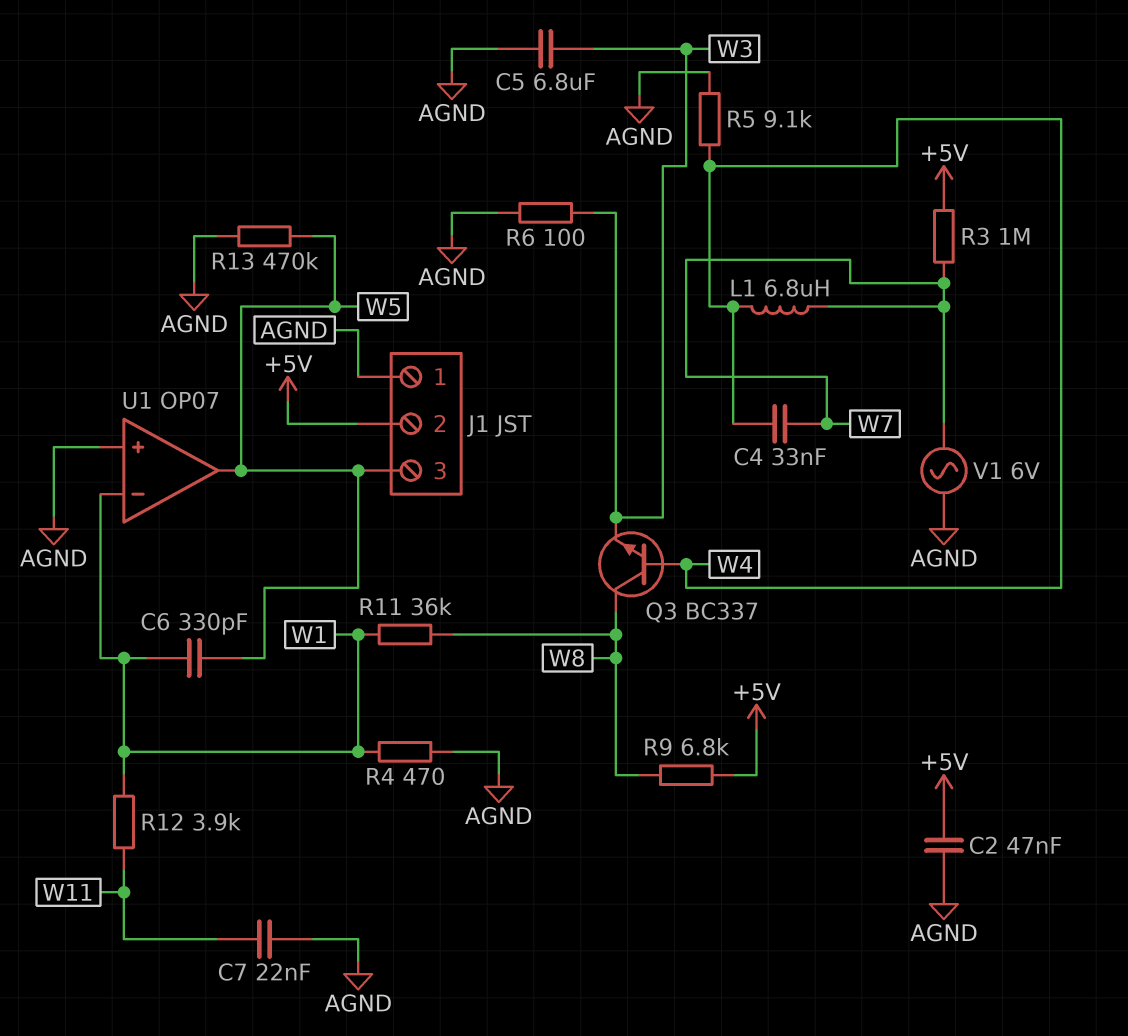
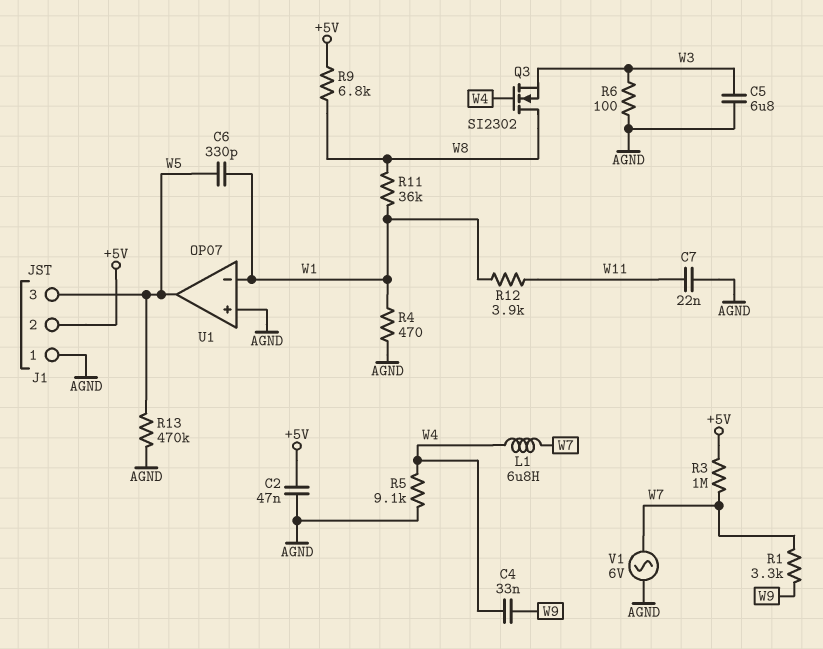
C4: 33nF (W4, W7) -> 33nF (W4, W9)
Q3: NPN BC337 (B W4, C W8, E W3) -> NMOS SI2302 (G W4, D W8, S W3)
R1: none -> 3.3k (W7, W9)

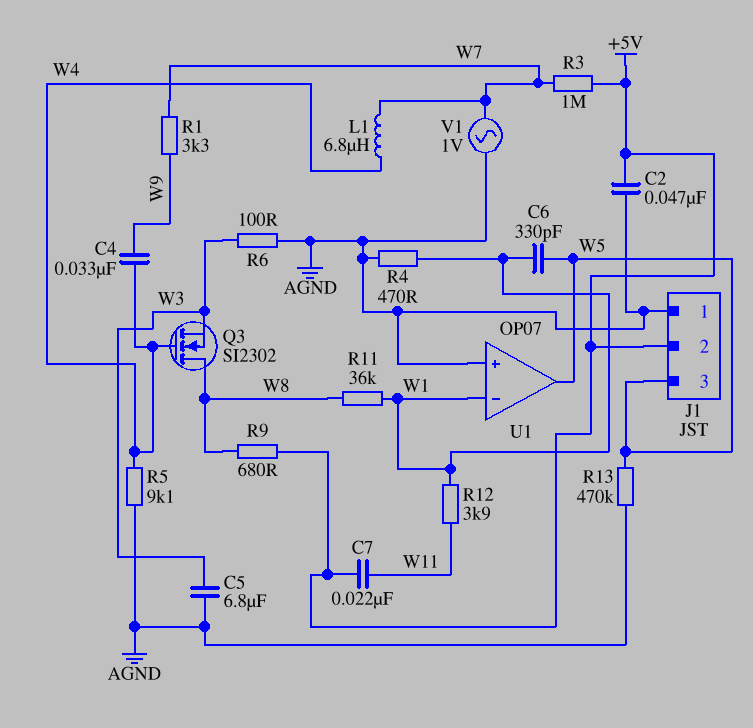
C7: 22nF (AGND, W11) -> 22nF (+5V, W11)
R9: 6.8k (+5V, W8) -> 680 (+5V, W8)
V1: AC 6V (AGND, W7) -> AC 1V (AGND, W7)

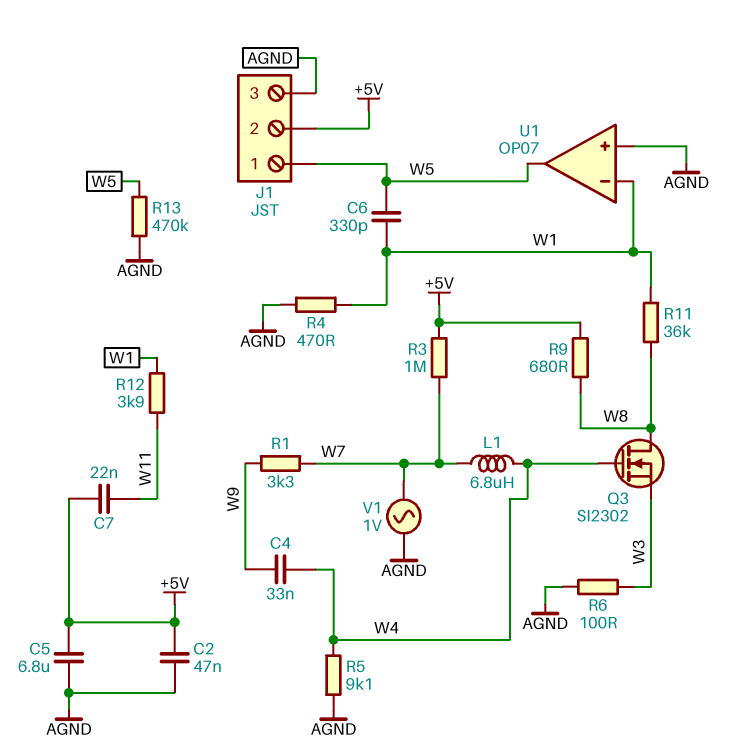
C5: 6.8uF (AGND, W3) -> 6.8uF (+5V, AGND)
J1 pin 1: AGND -> W5
J1 pin 3: W5 -> AGND

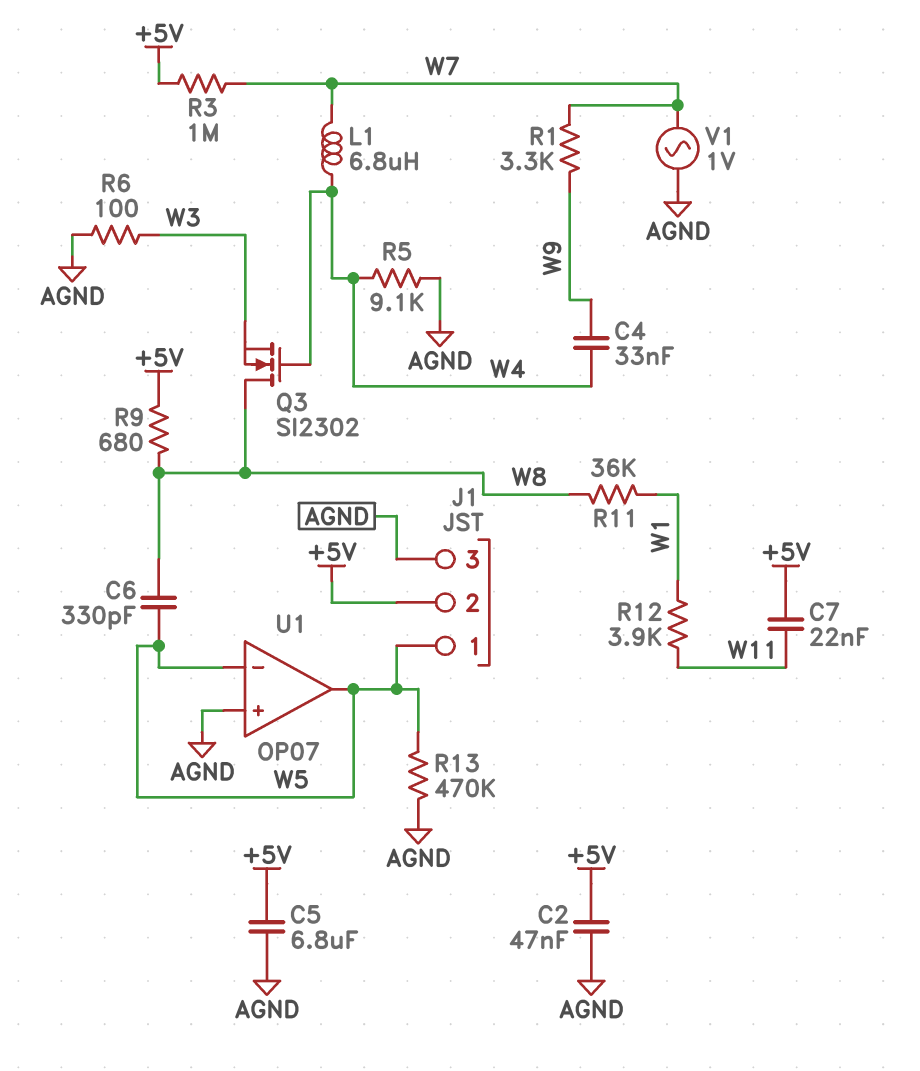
C6: 330pF (W1, W5) -> 330pF (W5, W8)
R4: 470 (AGND, W1) -> none
U1 pin in-: W1 -> W5

